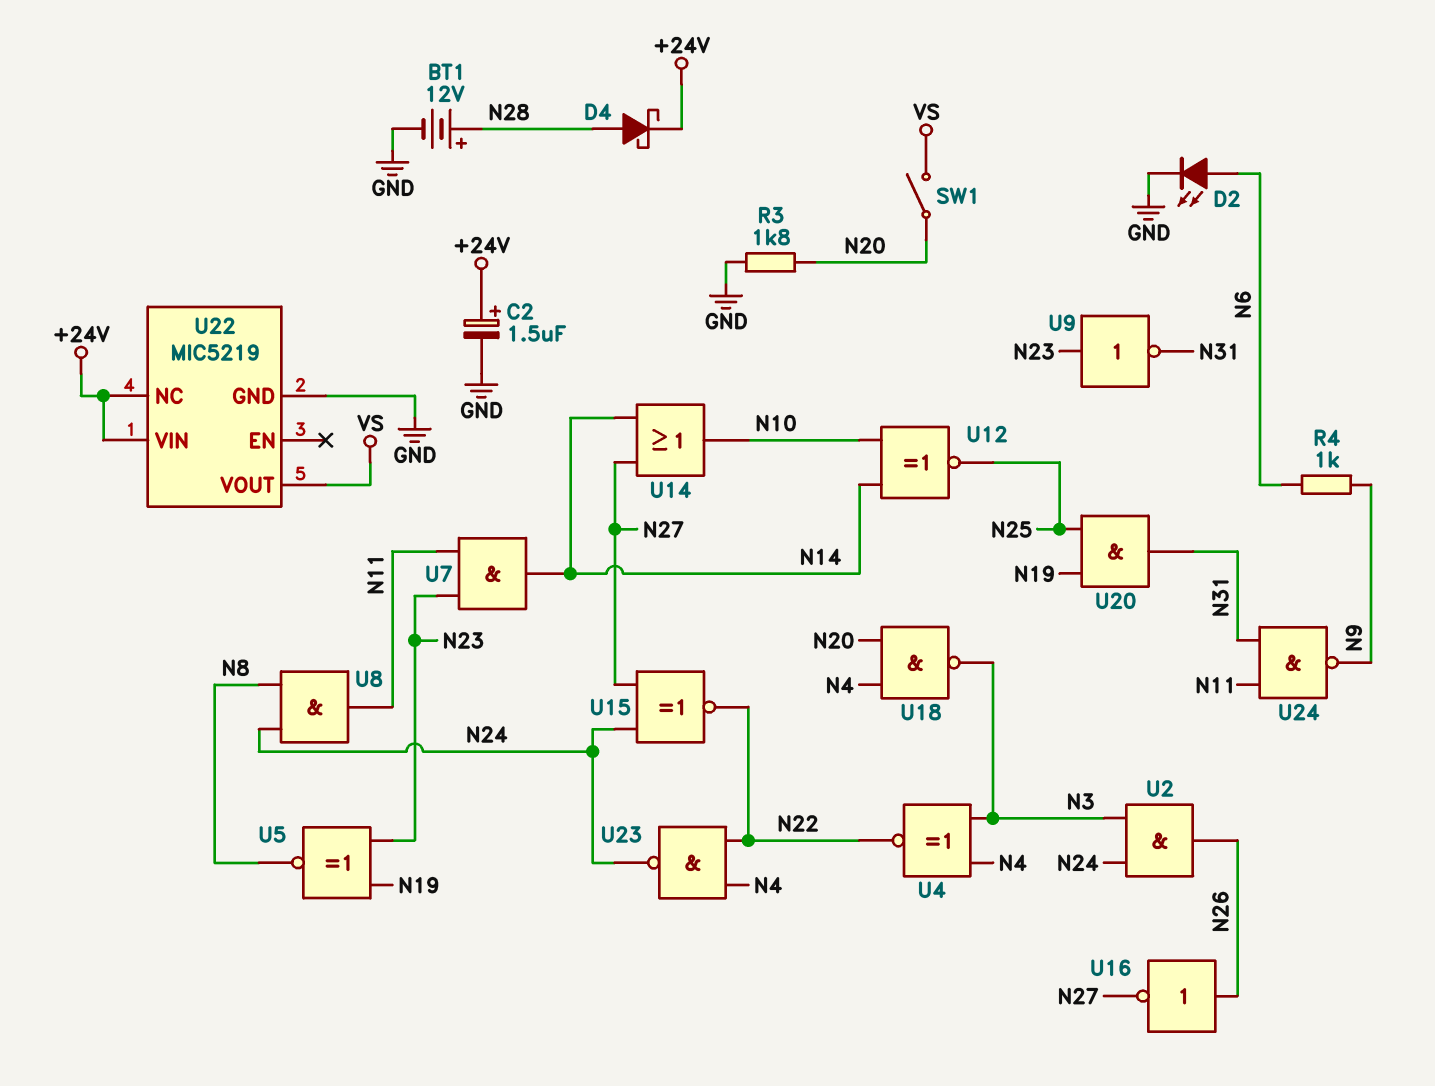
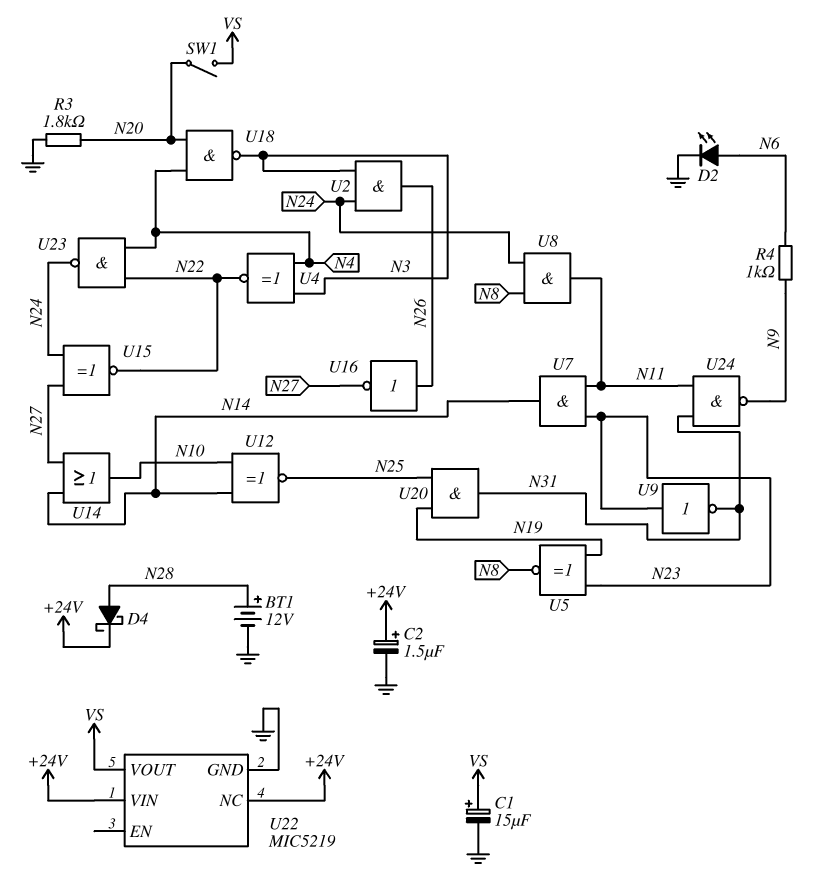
C1: none -> 15uF (plus VS, minus GND)

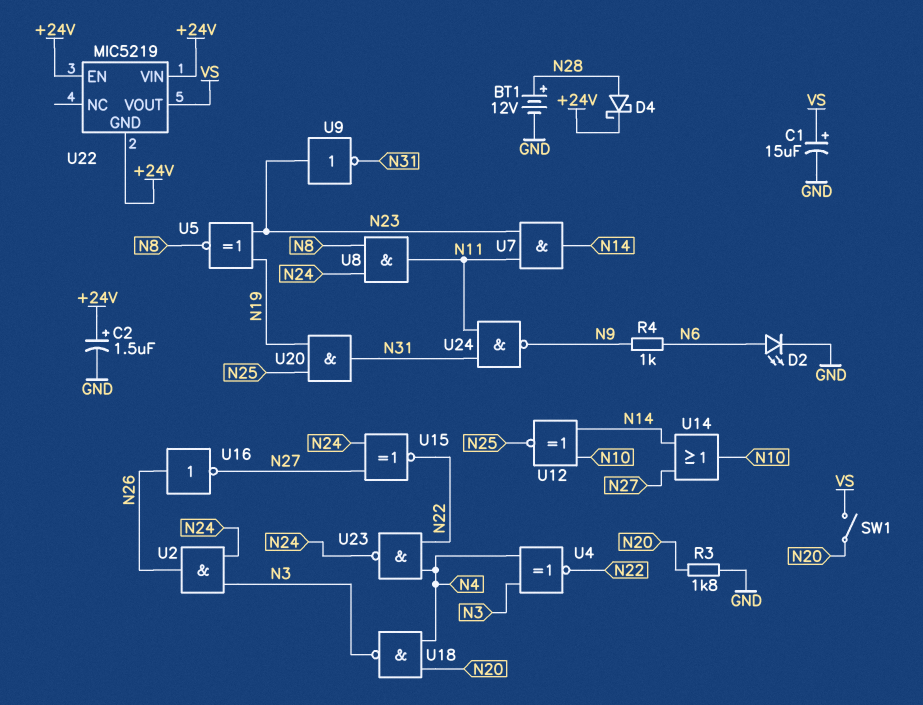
U22 pin EN: none -> +24V
U22 pin GND: GND -> +24V
U22 pin NC: +24V -> none

